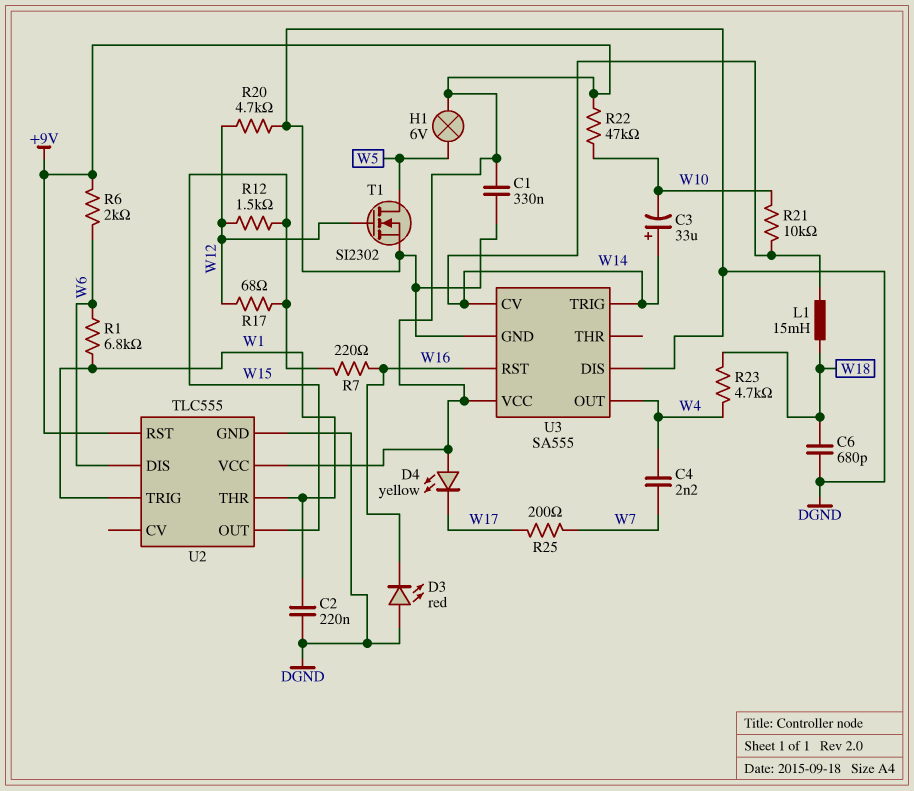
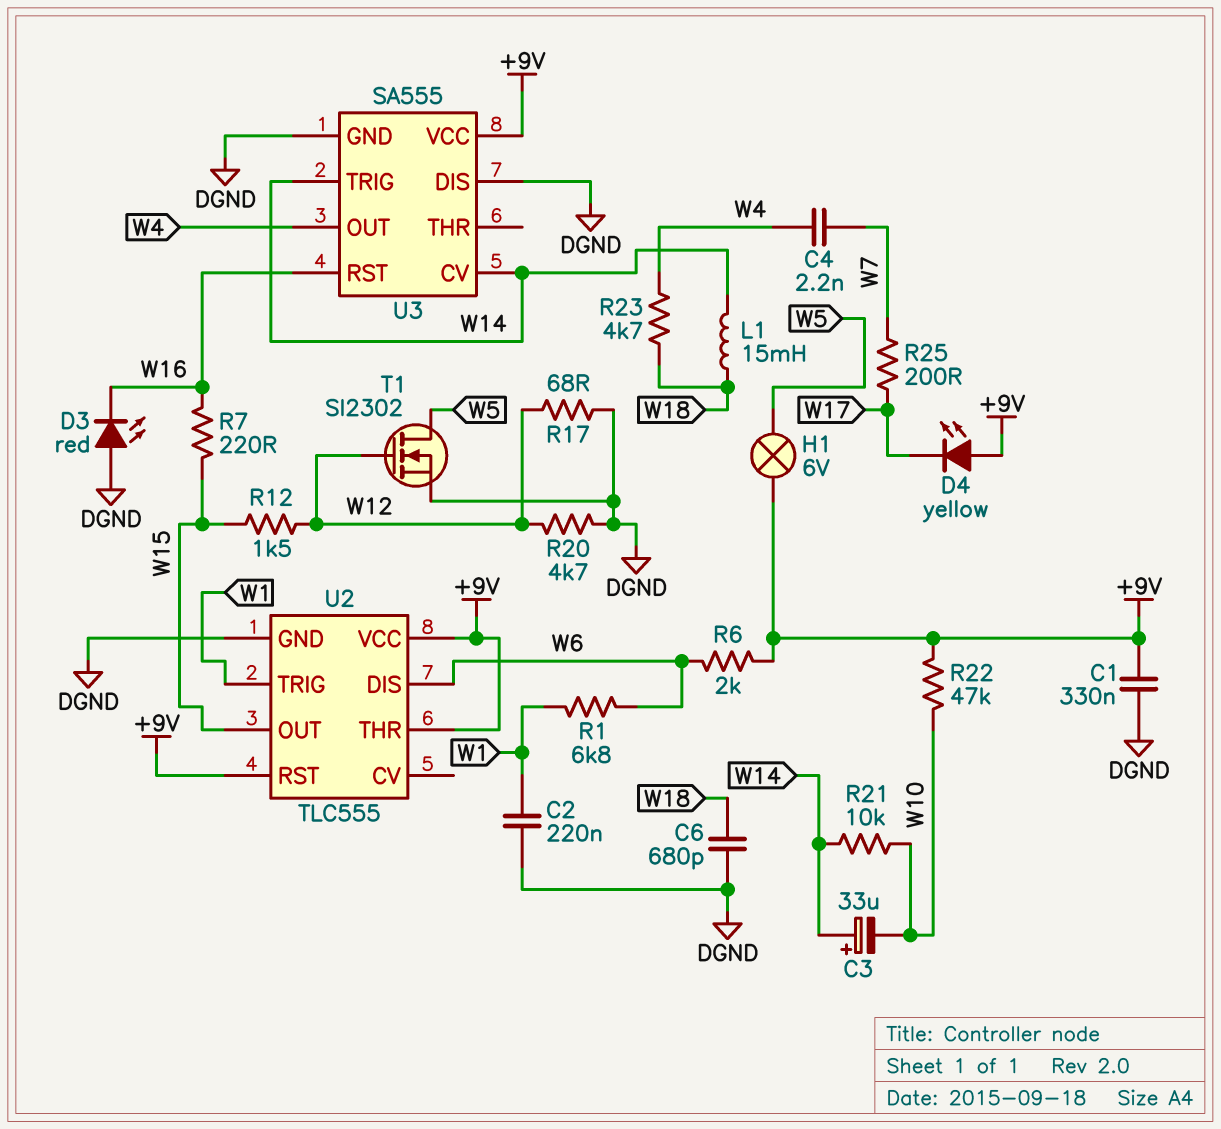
R17: 68 (W12, W15) -> 68 (DGND, W12)
U2 pin THR: W1 -> +9V

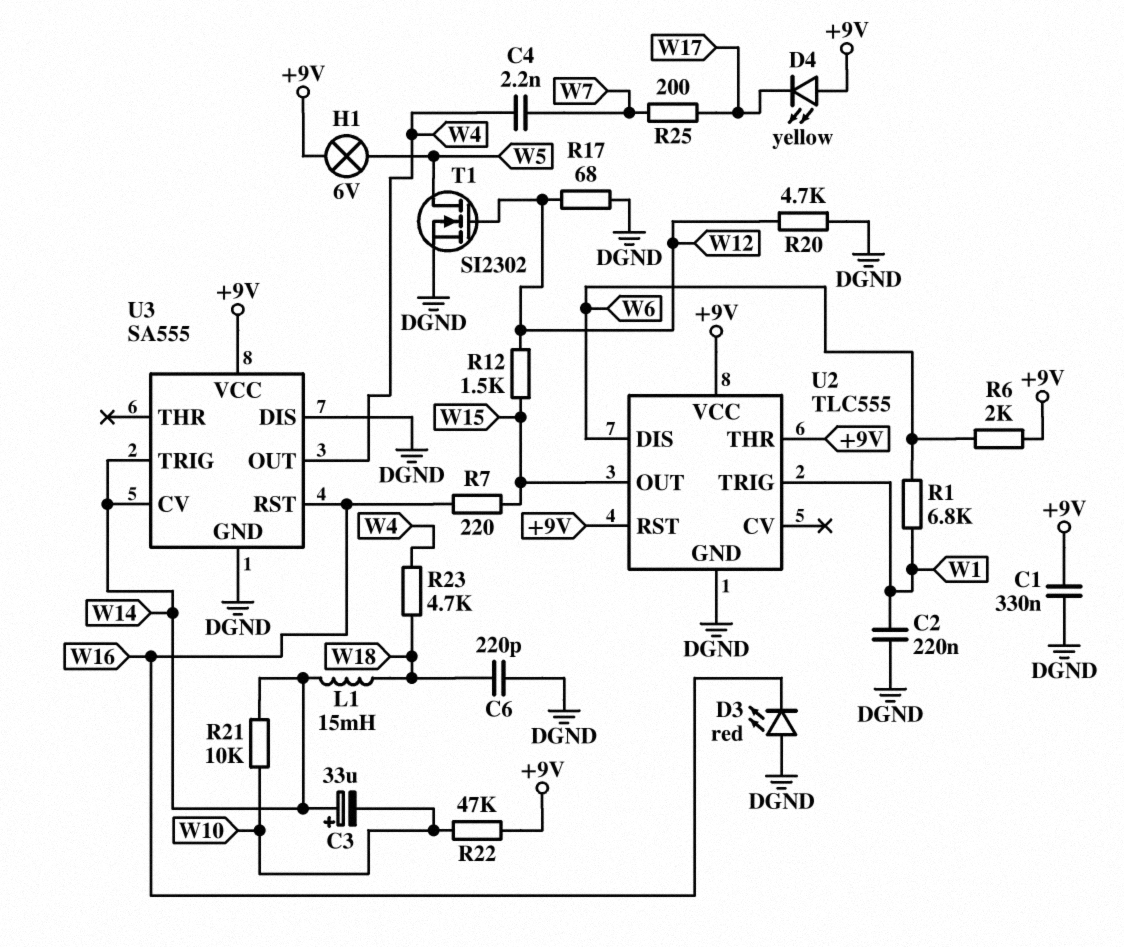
C6: 680pF (DGND, W18) -> 220pF (DGND, W18)

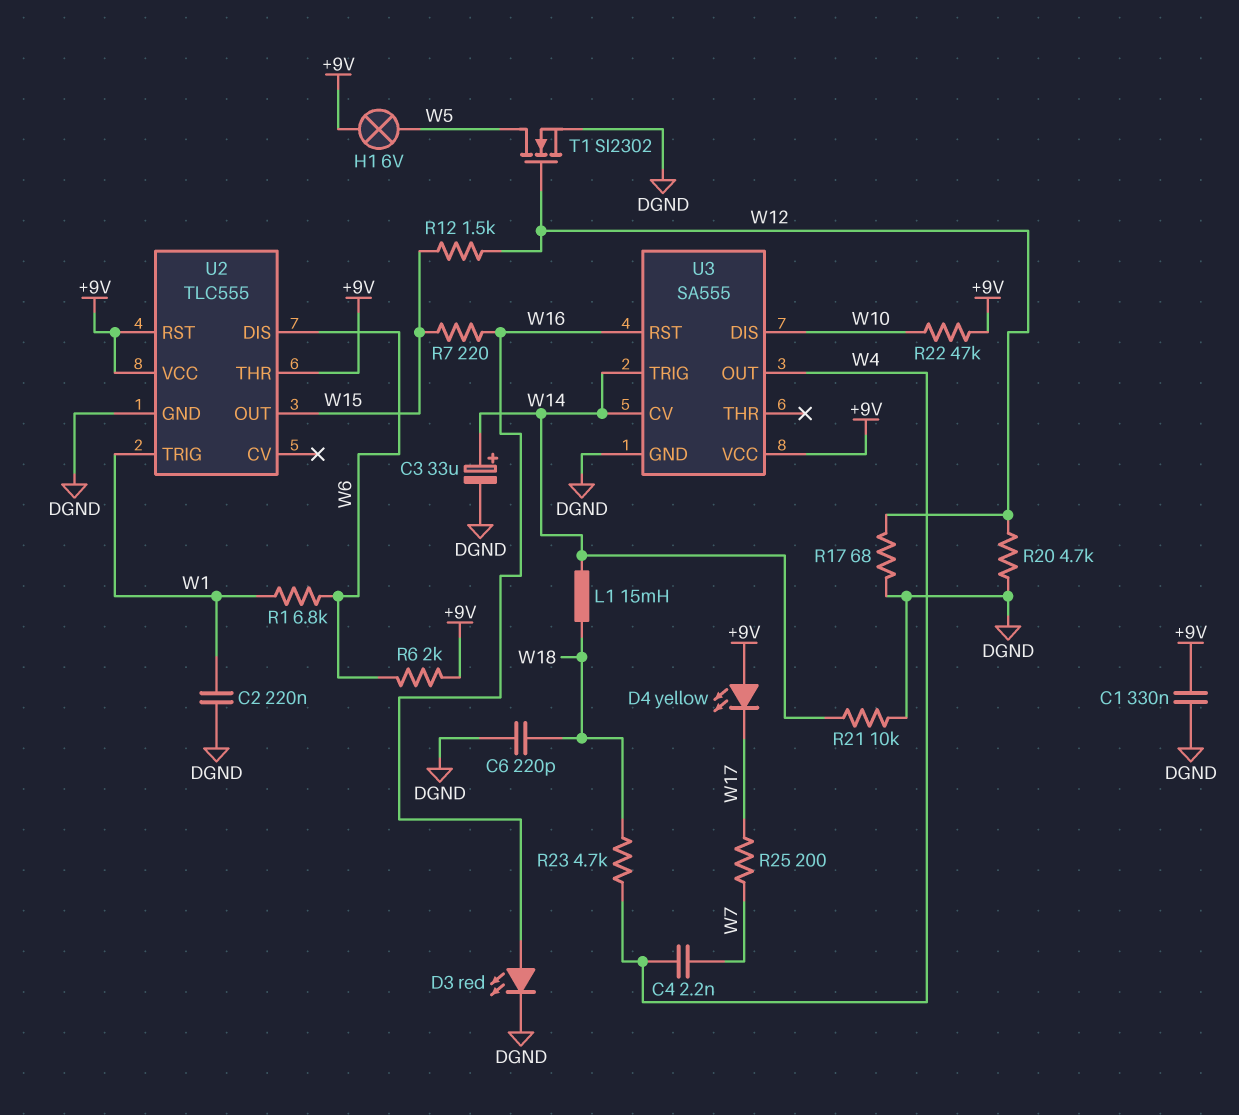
C3: 33uF (plus W14, minus W10) -> 33uF (plus W14, minus DGND)
D3: LED red (A DGND, K W16) -> LED red (A W16, K DGND)
R21: 10k (W10, W14) -> 10k (DGND, W14)
U3 pin DIS: DGND -> W10

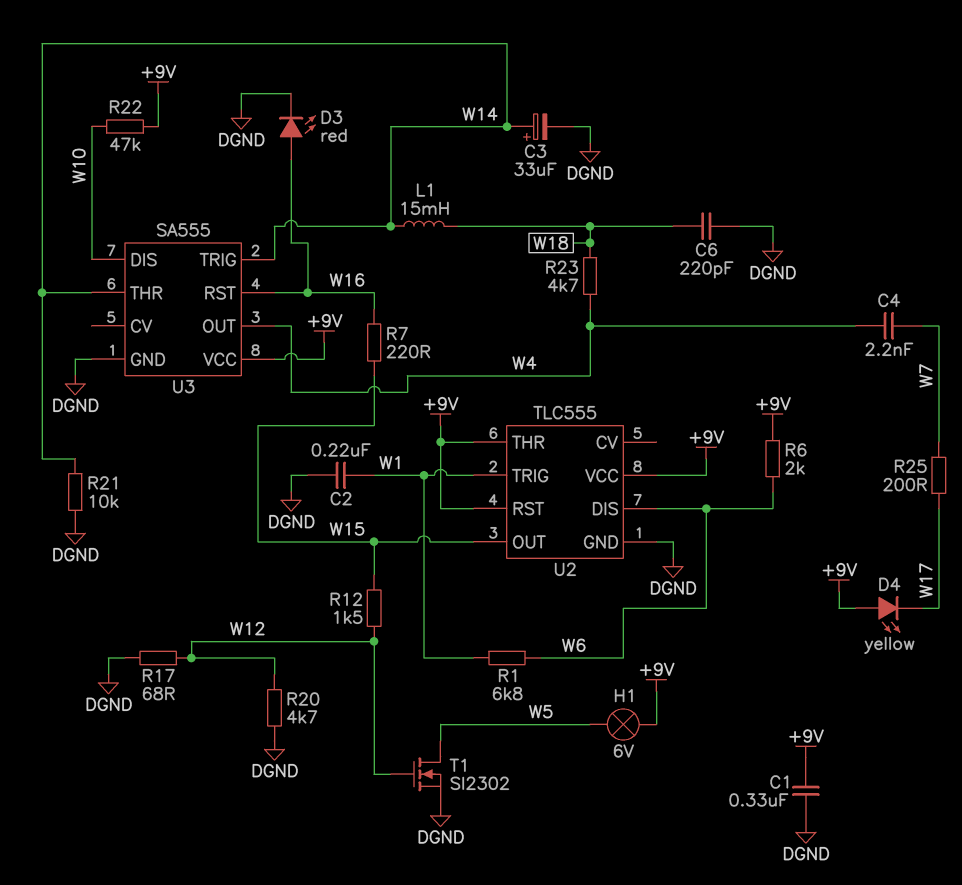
U3 pin CV: W14 -> none
U3 pin THR: none -> W14

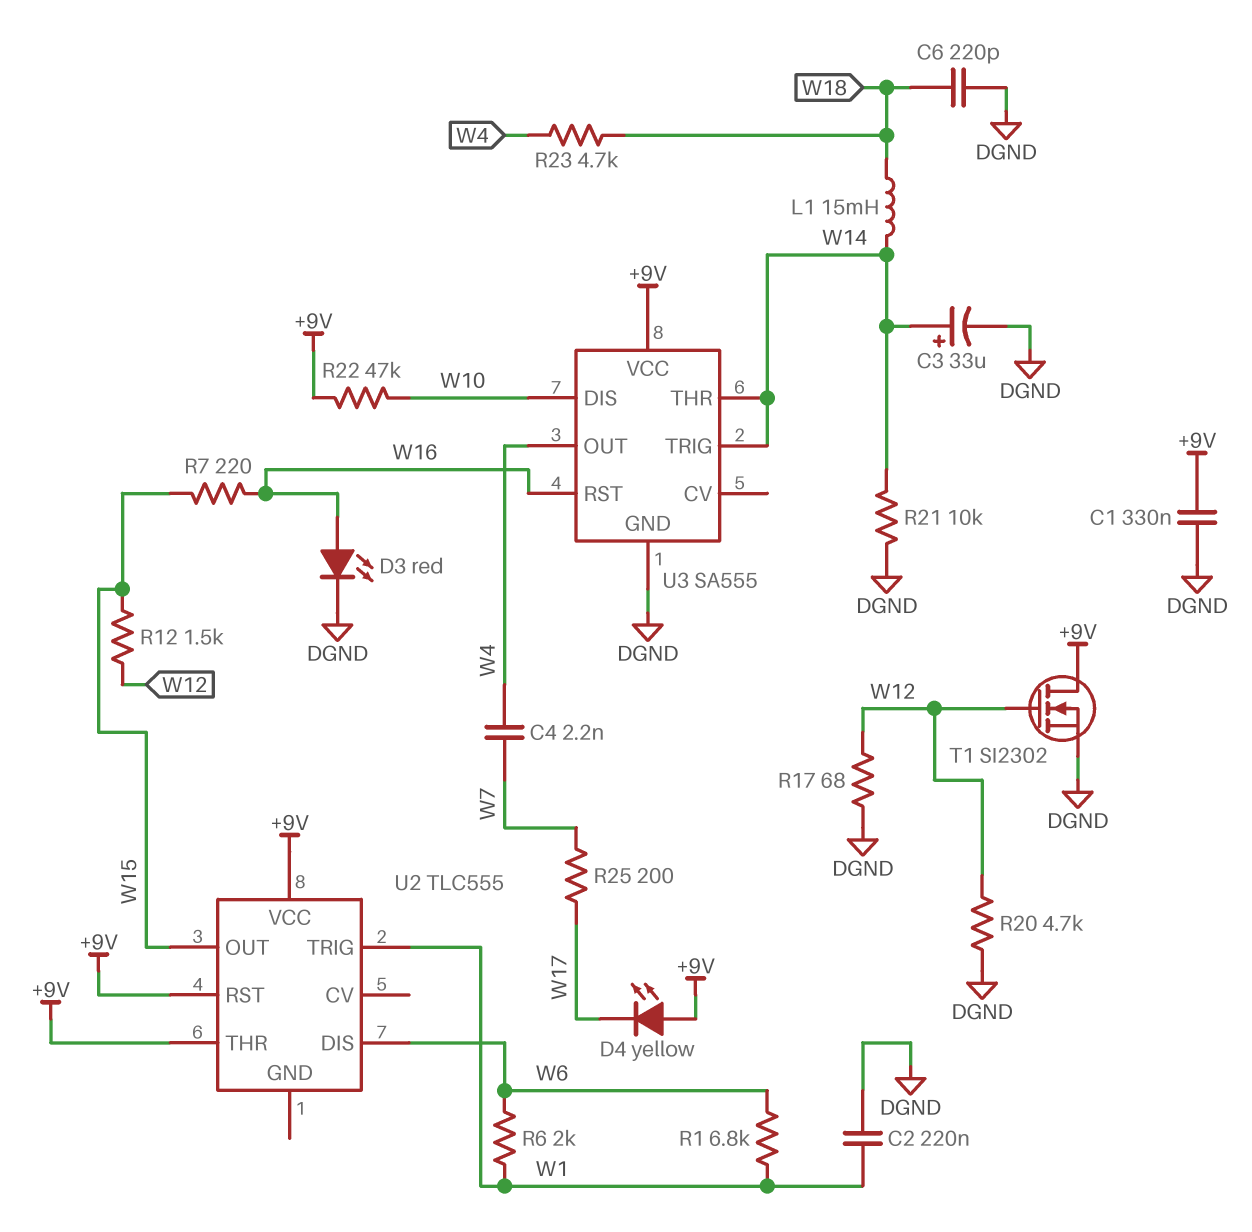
H1: lamp 6V (+9V, W5) -> none
R6: 2k (+9V, W6) -> 2k (W1, W6)
T1: NMOS SI2302 (G W12, D W5, S DGND) -> NMOS SI2302 (G W12, D +9V, S DGND)
U2 pin GND: DGND -> none

